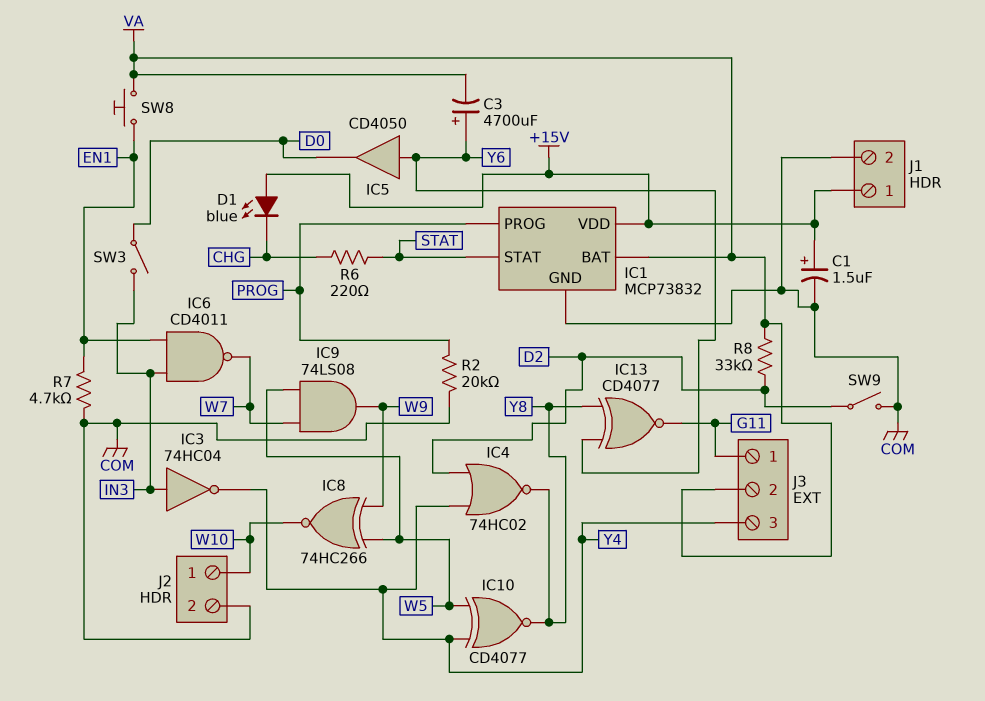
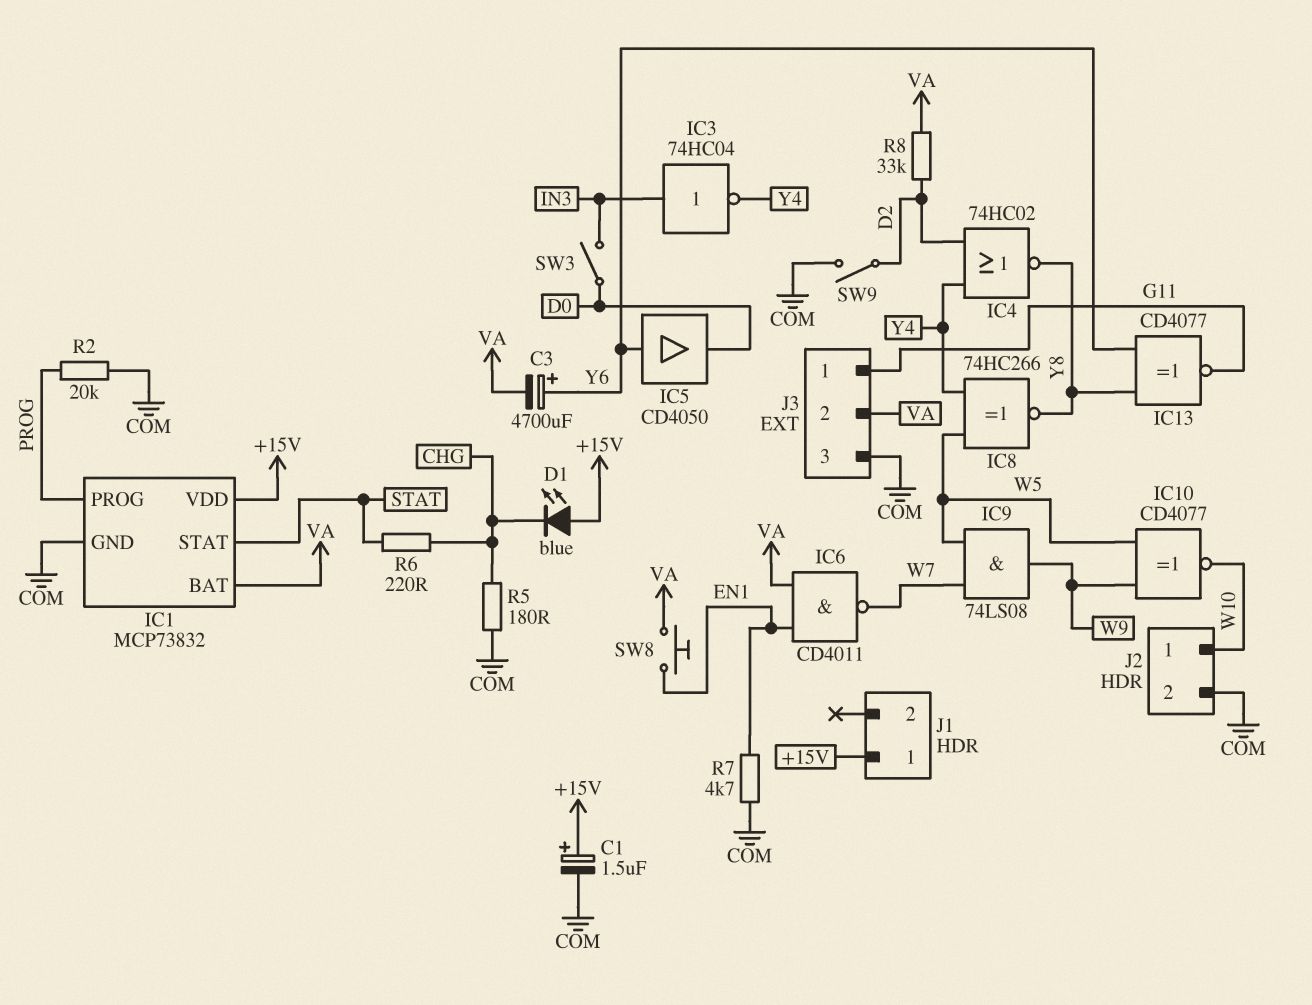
IC6: NAND CD4011 (in EN1, in IN3, out W7) -> NAND CD4011 (in EN1, in VA, out W7)
IC8: XNOR 74HC266 (in W5, in W9, out W10) -> XNOR 74HC266 (in W5, in Y4, out Y8)
IC10: XNOR CD4077 (in W5, in Y4, out Y8) -> XNOR CD4077 (in W5, in W9, out W10)
J1 pin 2: COM -> none
J3 pin 3: Y4 -> COM
R5: none -> 180 (CHG, COM)

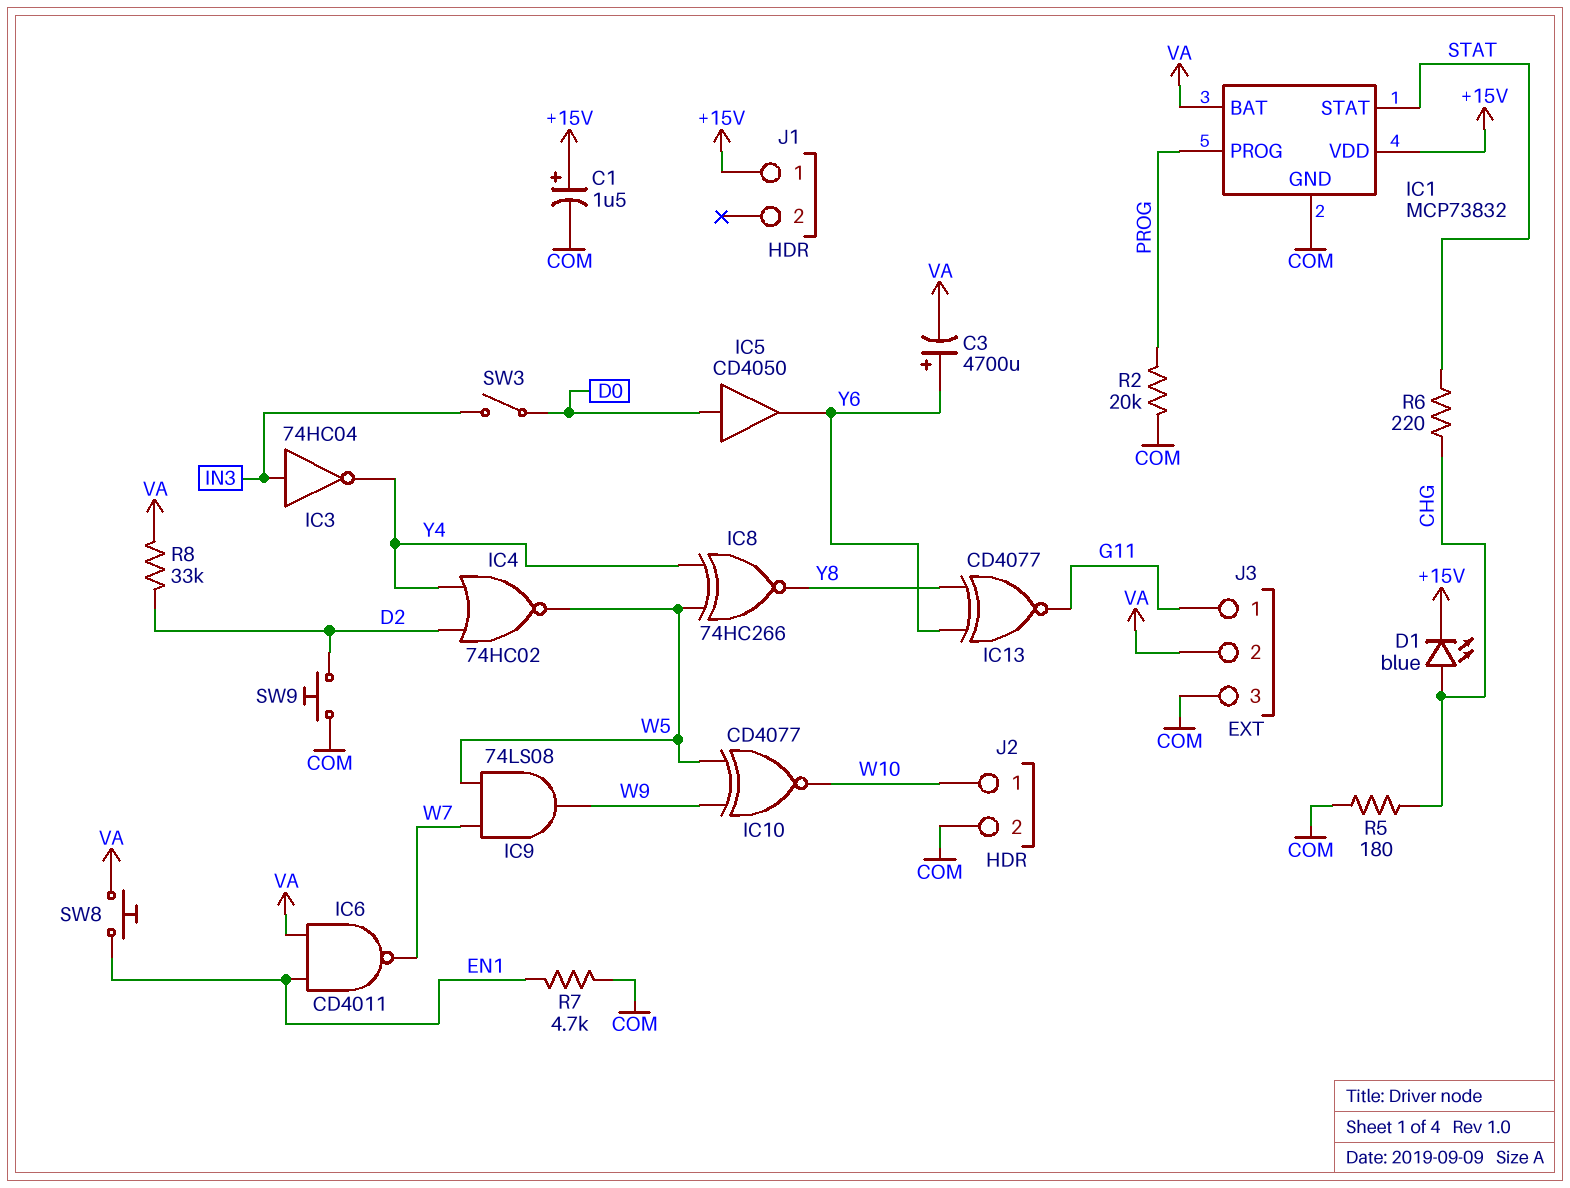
D1: LED blue (A +15V, K CHG) -> LED blue (A CHG, K +15V)
IC4: NOR 74HC02 (in D2, in Y4, out Y8) -> NOR 74HC02 (in D2, in Y4, out W5)
IC5: buffer CD4050 (in Y6, out D0) -> buffer CD4050 (in D0, out Y6)
SW9: switch (COM, D2) -> button (COM, D2)

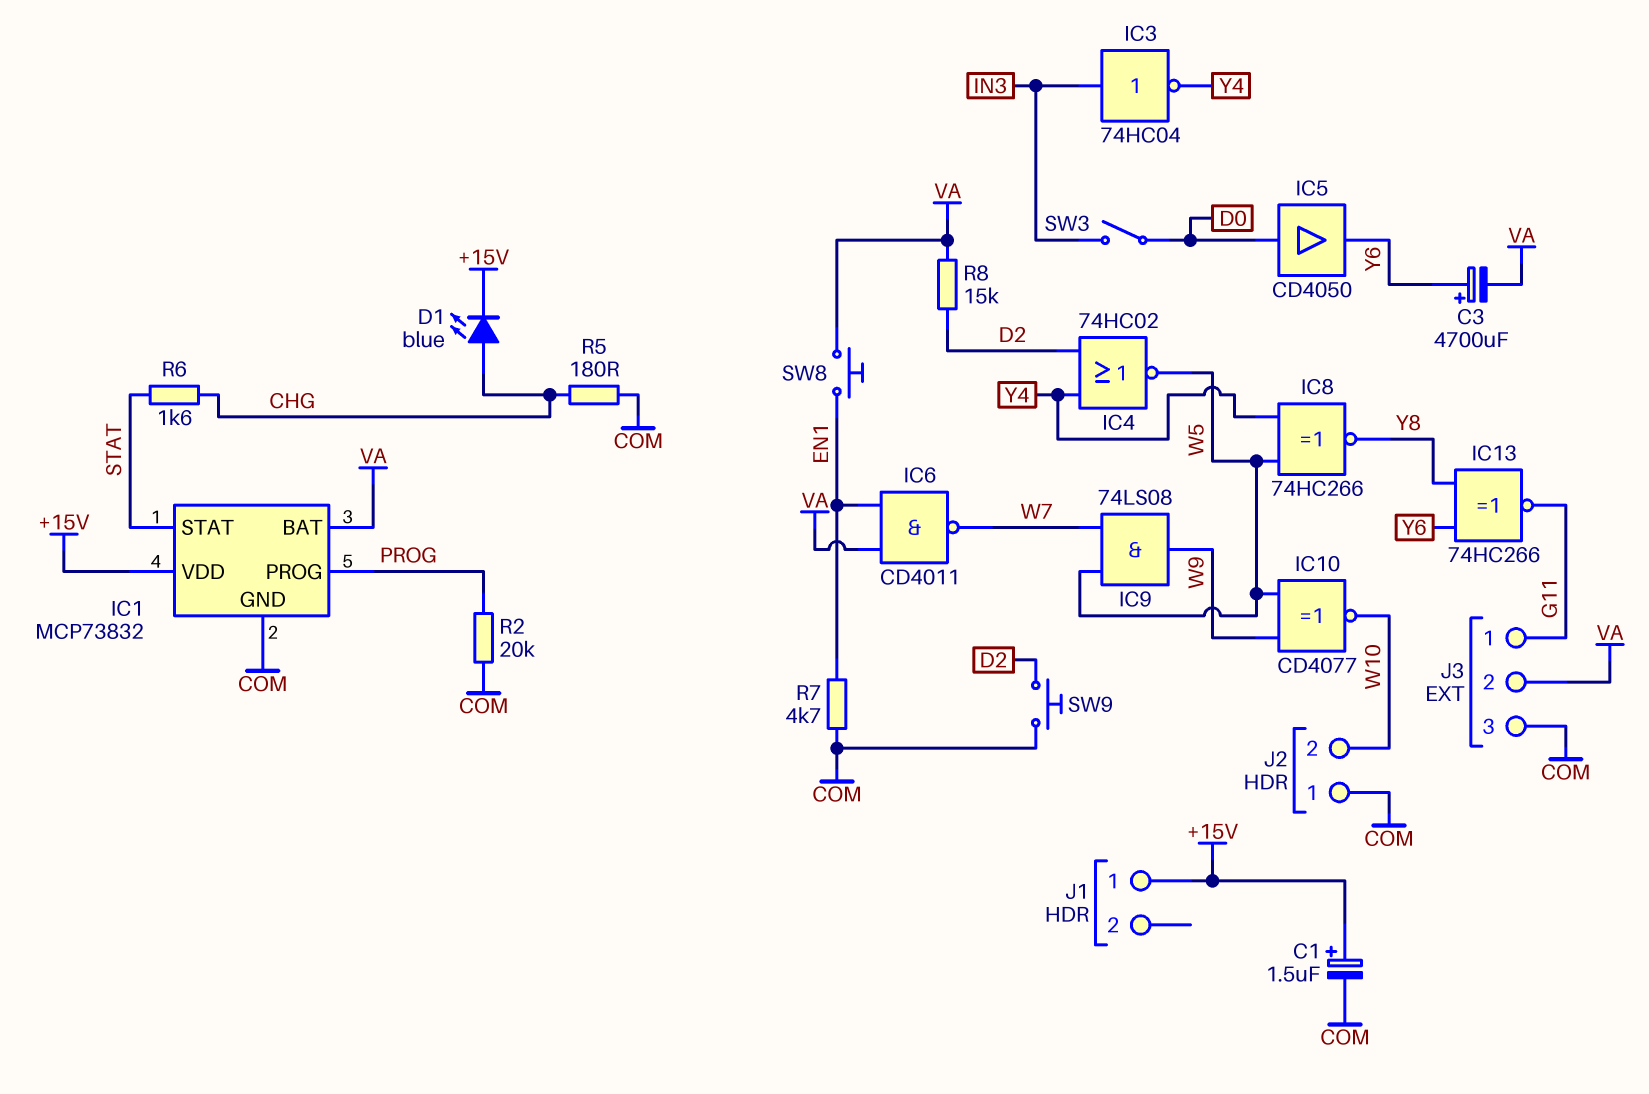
IC13: XNOR CD4077 (in Y6, in Y8, out G11) -> XNOR 74HC266 (in Y6, in Y8, out G11)
J2 pin 1: W10 -> COM
J2 pin 2: COM -> W10
R6: 220 (CHG, STAT) -> 1.6k (CHG, STAT)
R8: 33k (D2, VA) -> 15k (D2, VA)

